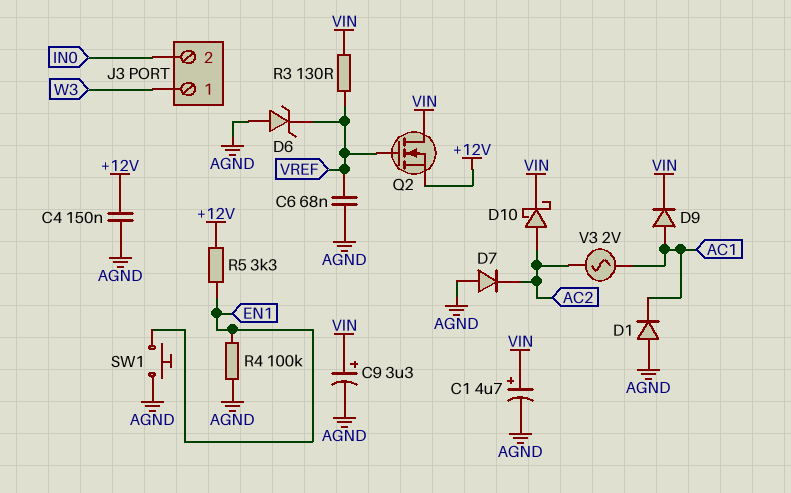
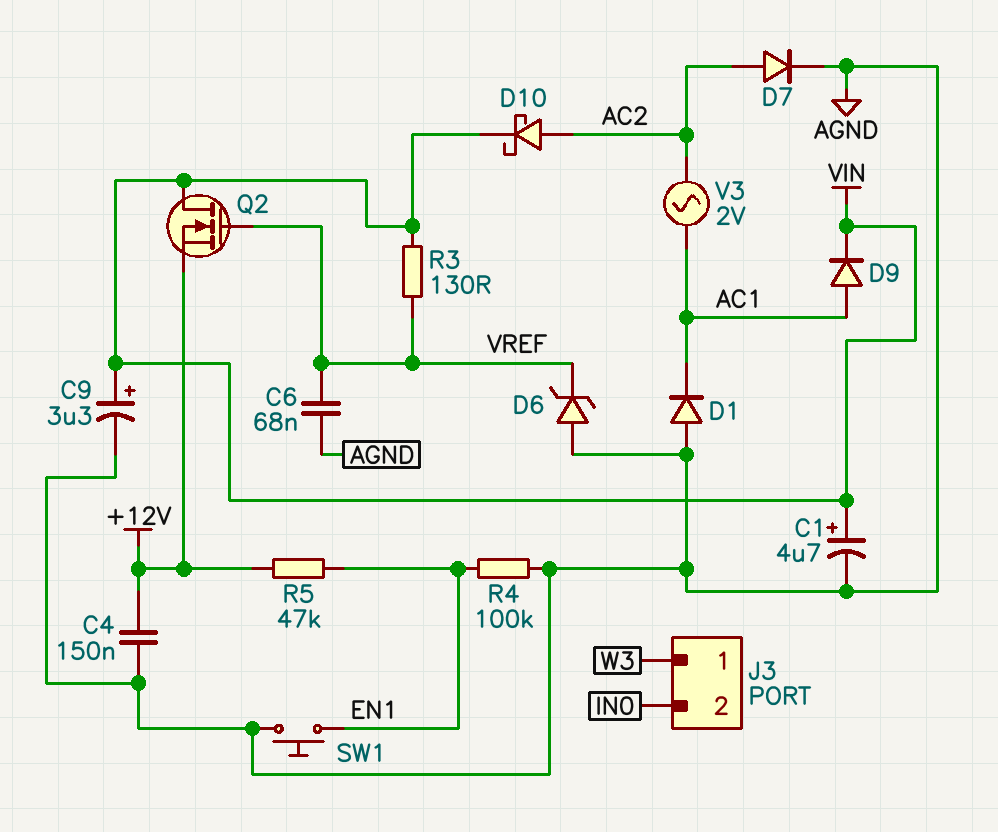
D7: diode (A AGND, K AC2) -> diode (A AC2, K AGND)
R5: 3.3k (+12V, EN1) -> 47k (+12V, EN1)

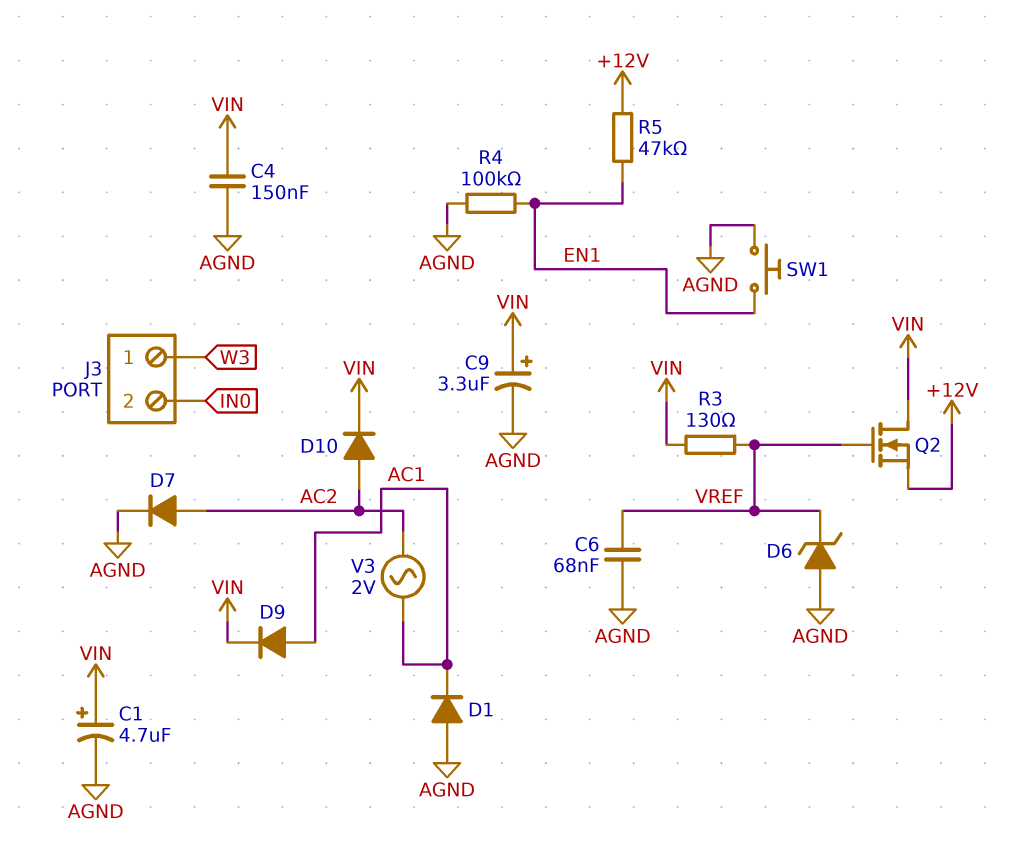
C4: 150nF (+12V, AGND) -> 150nF (AGND, VIN)
D10: schottky (A AC2, K VIN) -> diode (A AC2, K VIN)

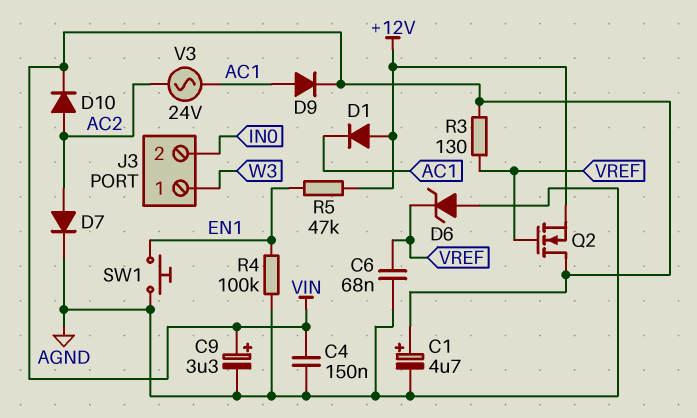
D1: diode (A AGND, K AC1) -> diode (A +12V, K AC1)
V3: AC 2V (AC1, AC2) -> AC 24V (AC1, AC2)

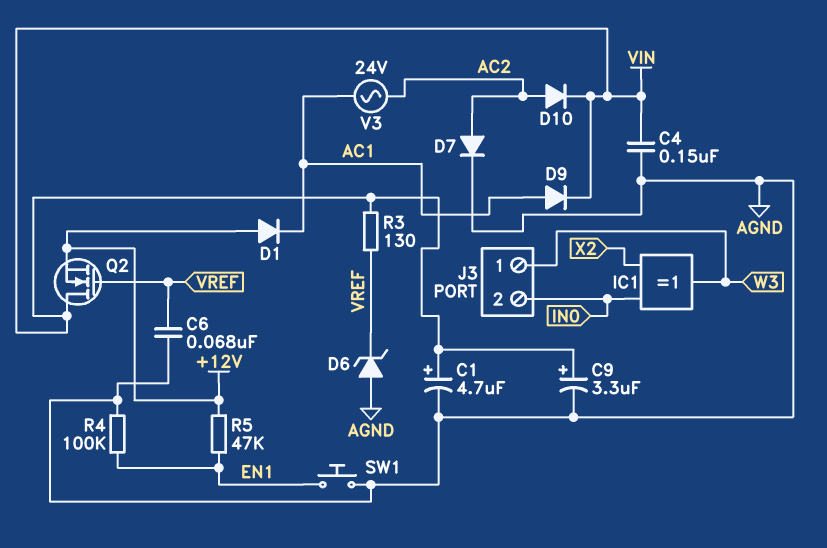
IC1: none -> XOR (in IN0, in X2, out W3)

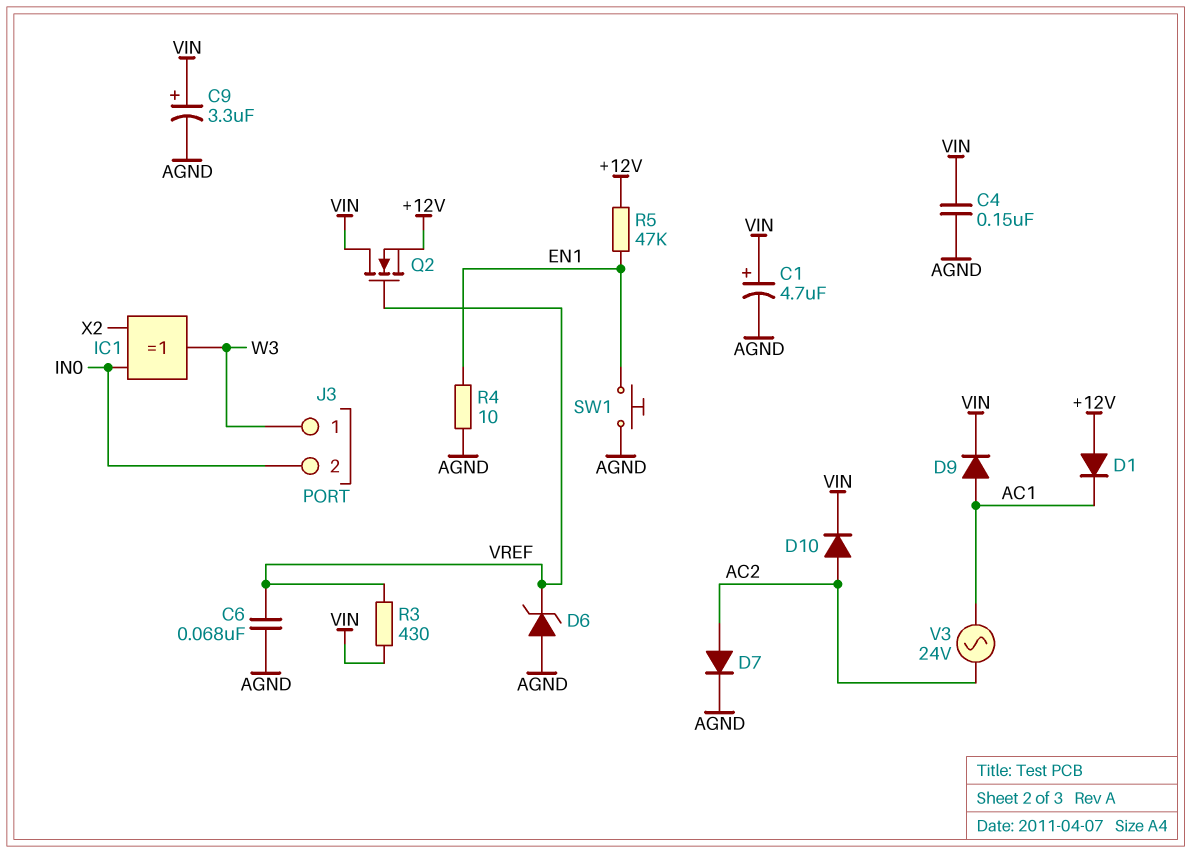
R3: 130 (VIN, VREF) -> 430 (VIN, VREF)
R4: 100k (AGND, EN1) -> 10 (AGND, EN1)

